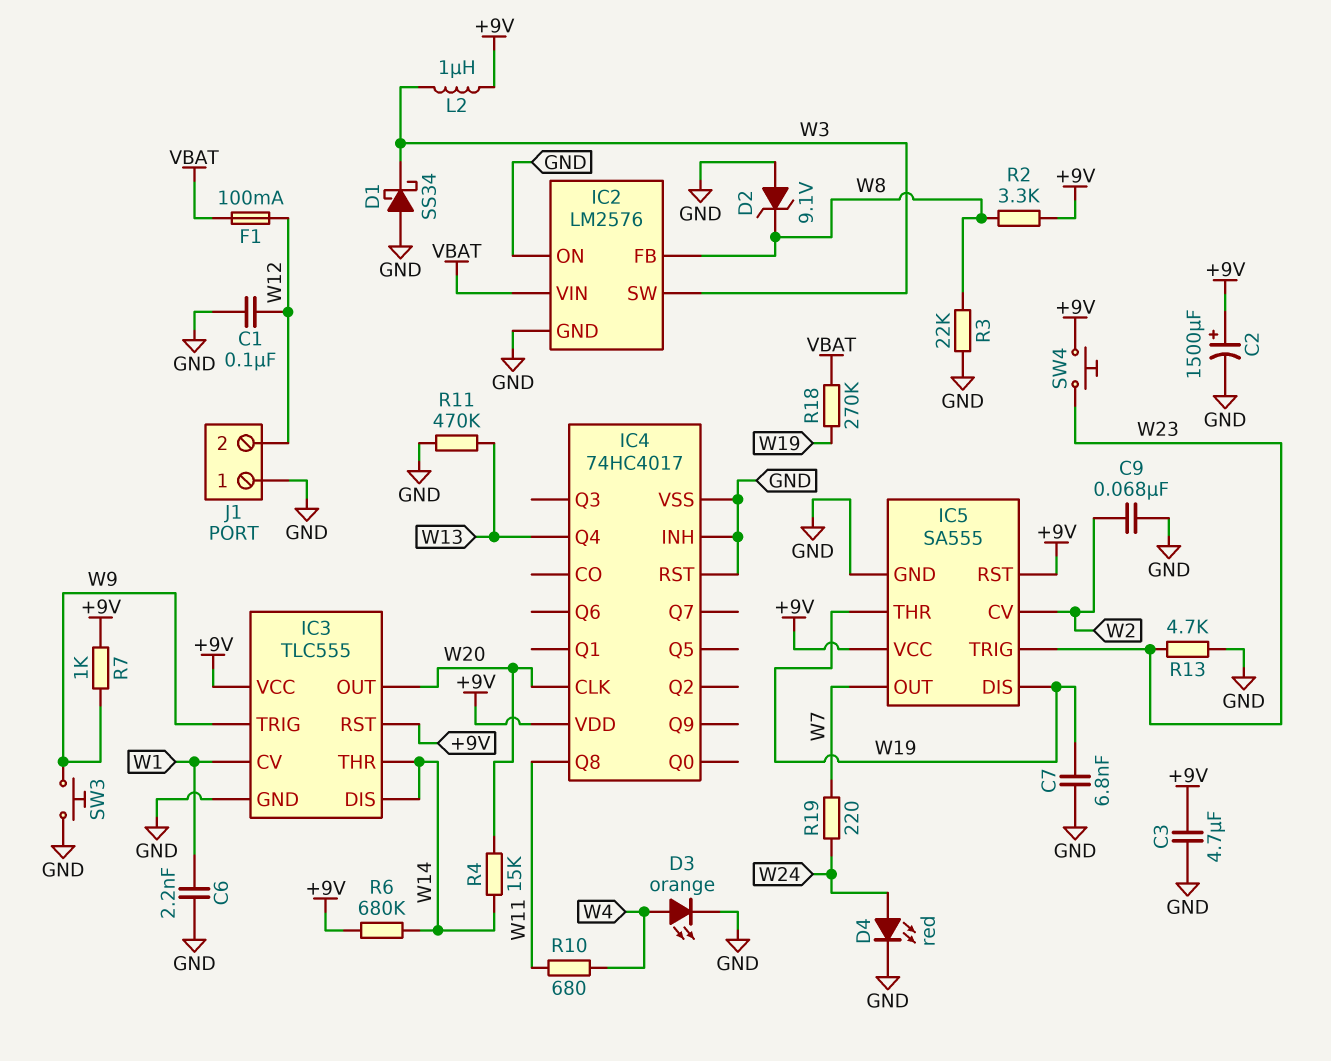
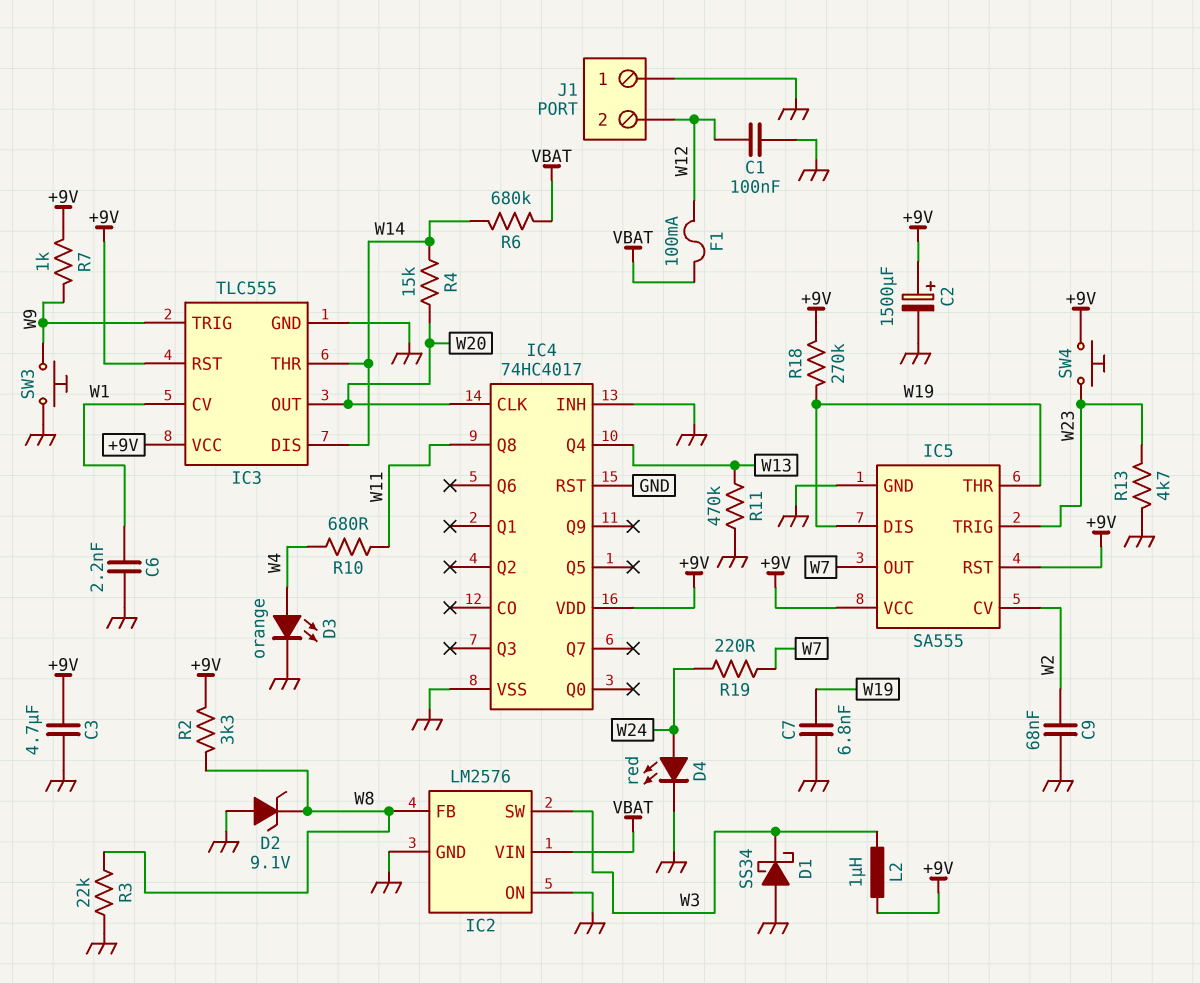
R6: 680k (+9V, W14) -> 680k (VBAT, W14)
R18: 270k (VBAT, W19) -> 270k (+9V, W19)

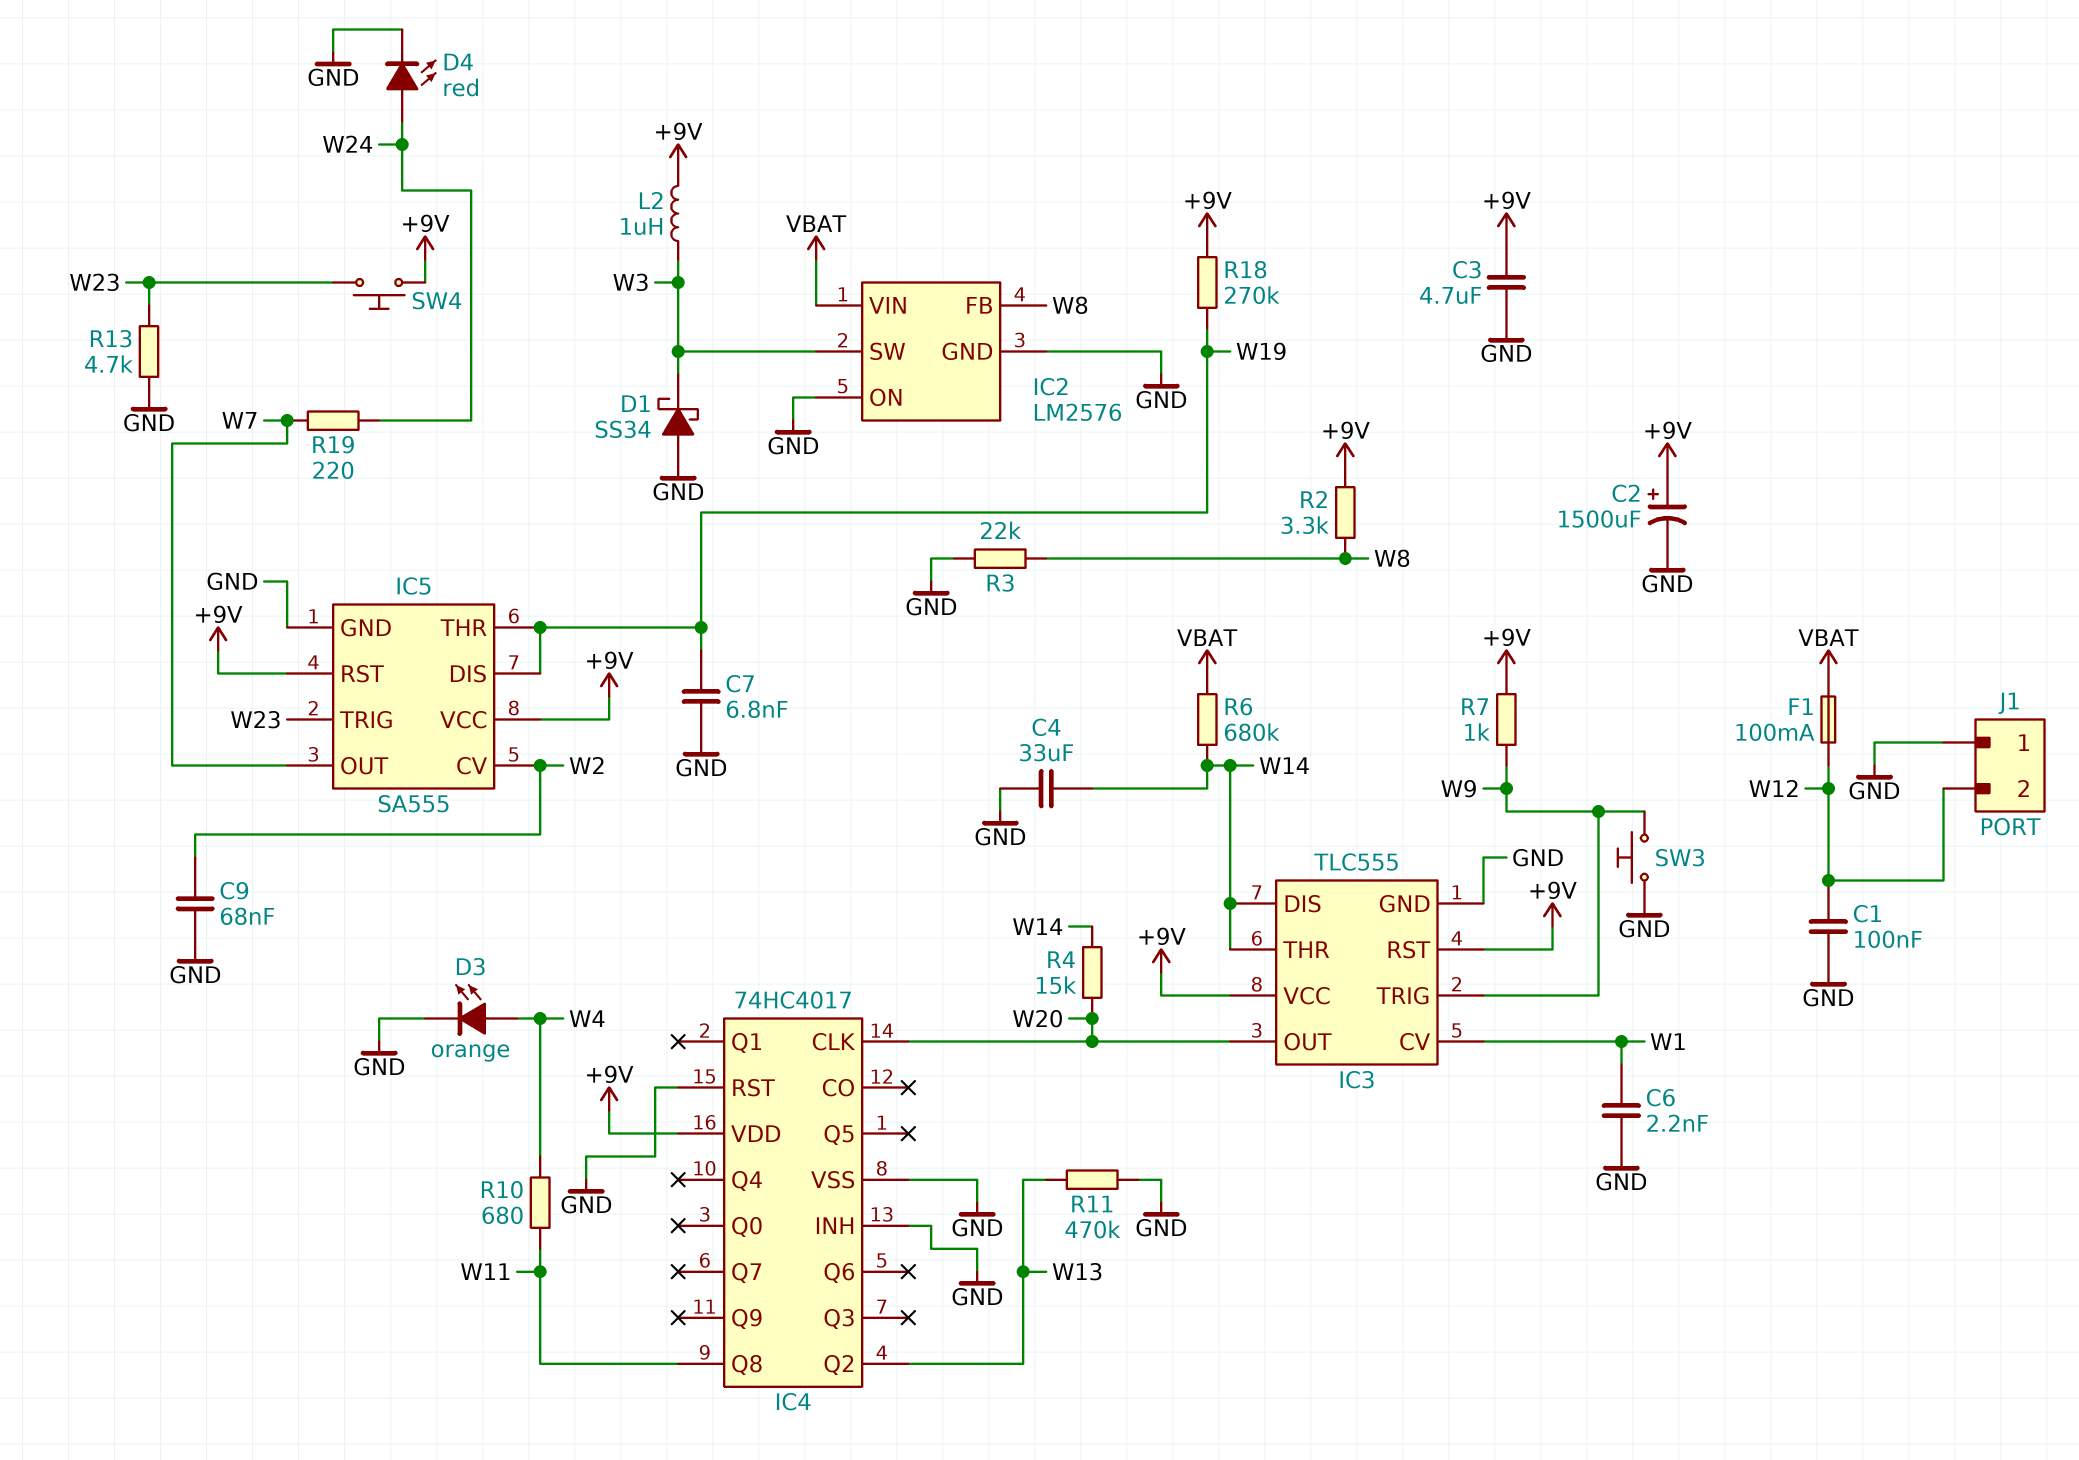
C4: none -> 33uF (GND, W14)
D2: zener 9.1V (A GND, K W8) -> none
IC4 pin Q2: none -> W13
IC4 pin Q4: W13 -> none

